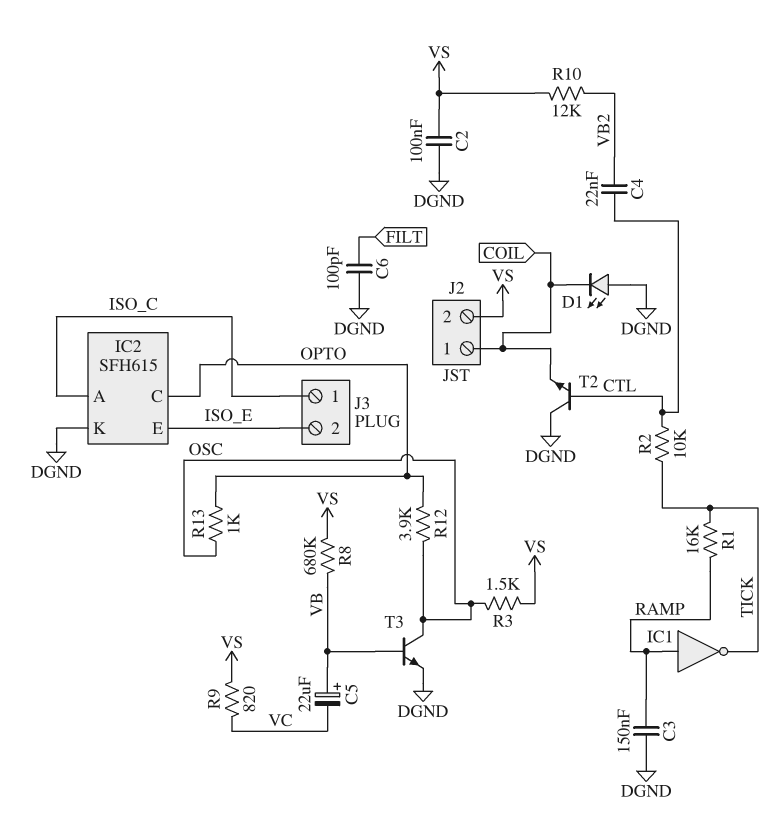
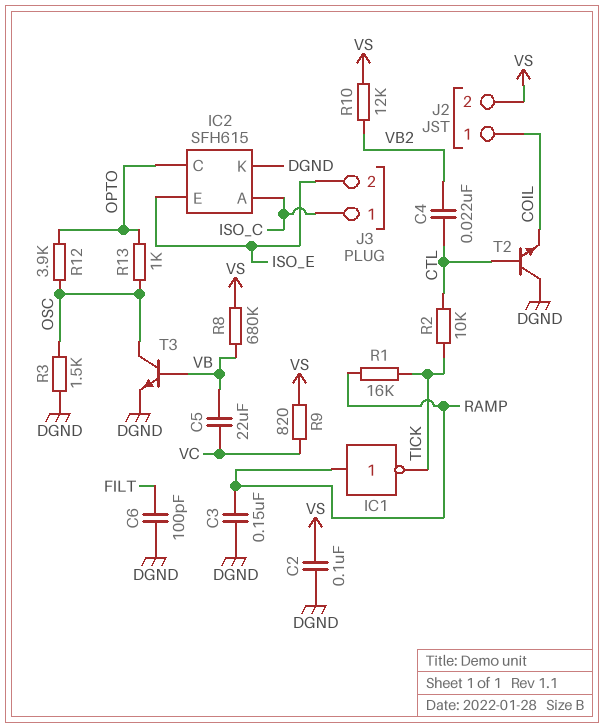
C5: 22uF (plus VB, minus VC) -> 22uF (VB, VC)
D1: LED (A DGND, K COIL) -> none
R3: 1.5k (OSC, VS) -> 1.5k (DGND, OSC)

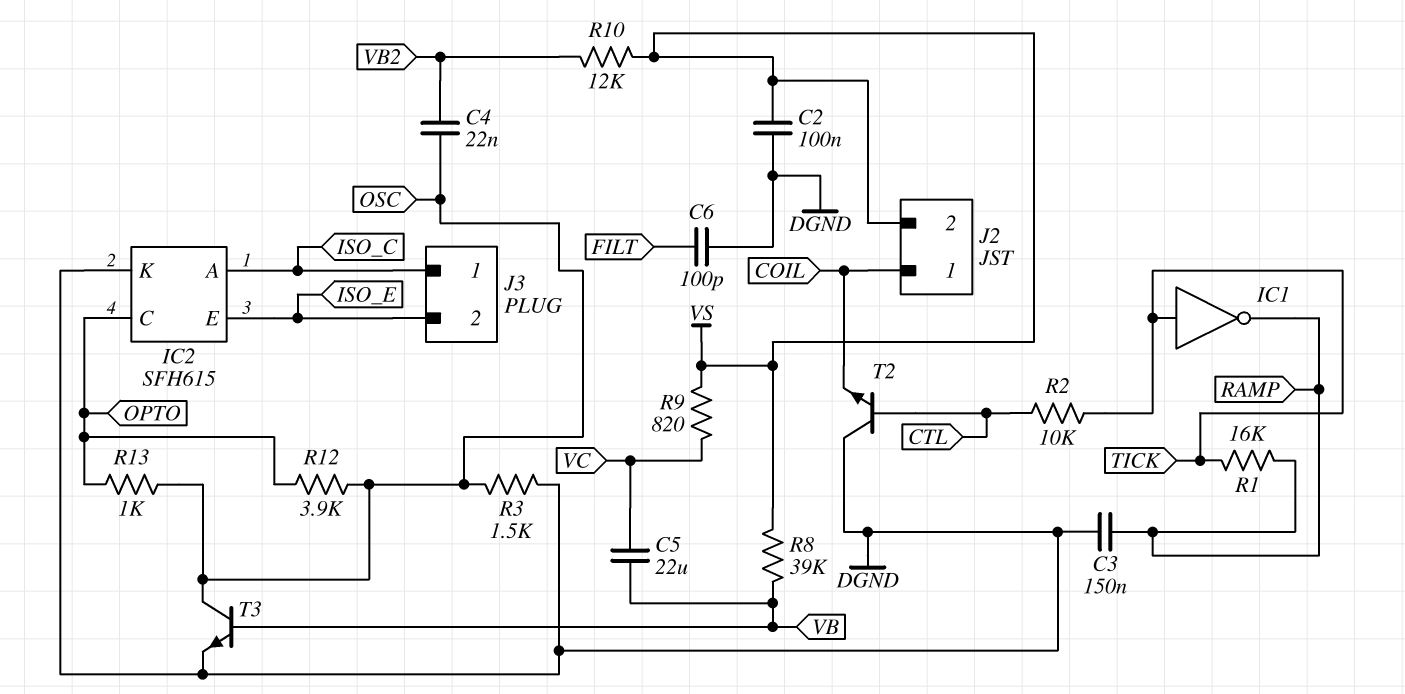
C4: 22nF (CTL, VB2) -> 22nF (OSC, VB2)
IC1: NOT (in RAMP, out TICK) -> NOT (in TICK, out RAMP)
R8: 680k (VB, VS) -> 39k (VB, VS)

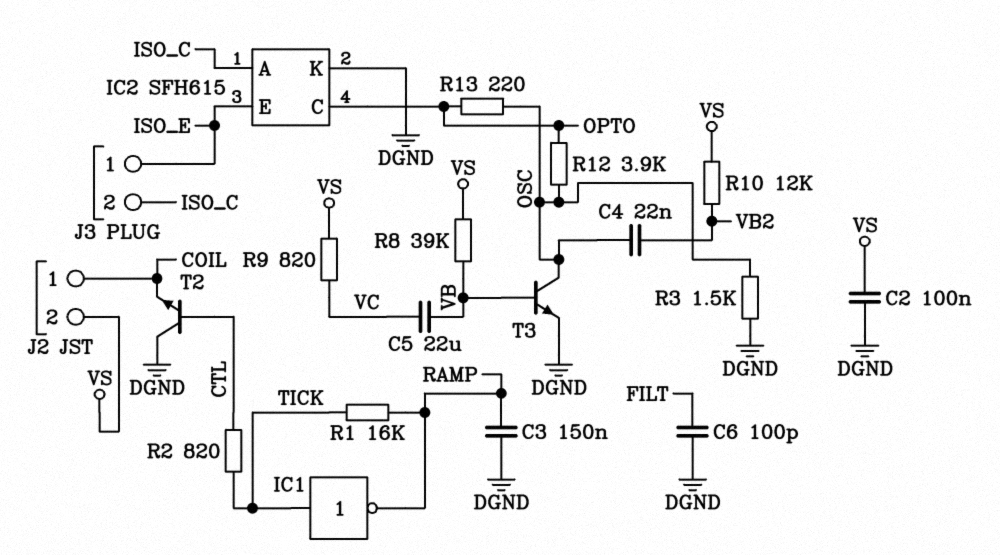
J3 pin 1: ISO_C -> ISO_E
J3 pin 2: ISO_E -> ISO_C
R2: 10k (CTL, TICK) -> 820 (CTL, TICK)
R13: 1k (OPTO, OSC) -> 220 (OPTO, OSC)

